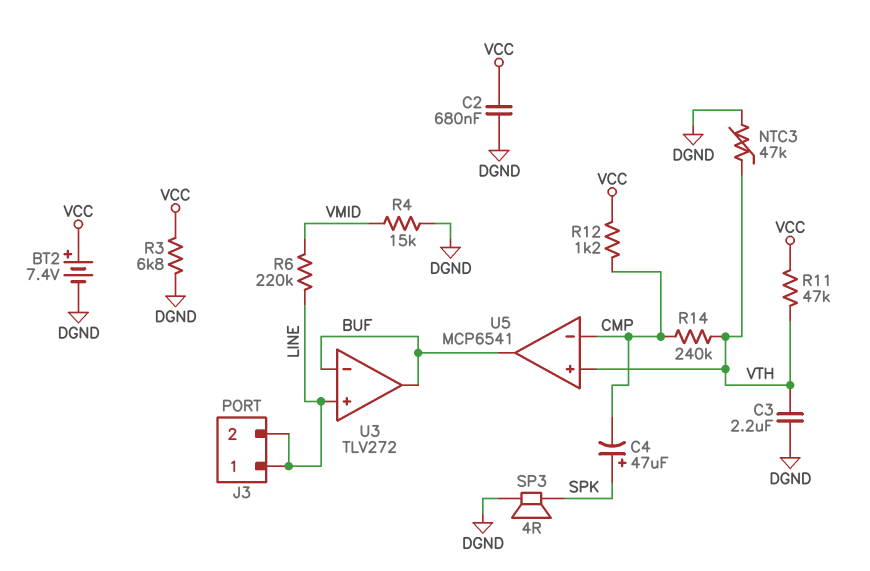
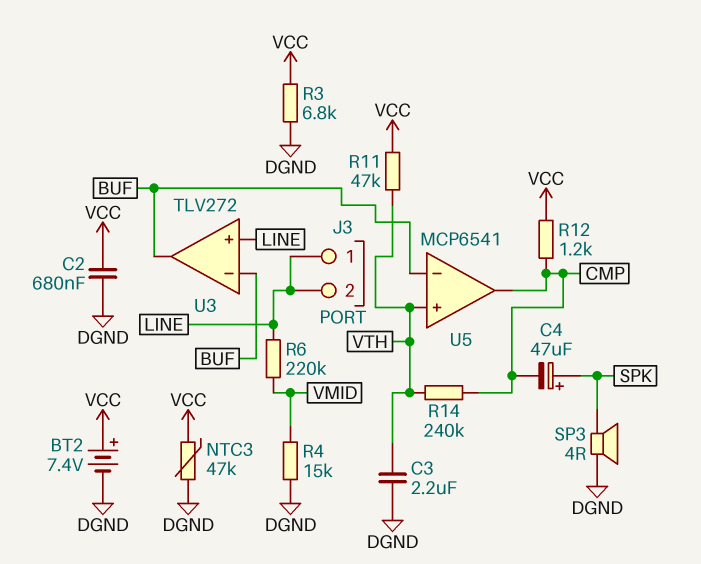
NTC3: 47k (DGND, VTH) -> 47k (DGND, VCC)
U5 pin in-: CMP -> BUF
U5 pin out: BUF -> CMP

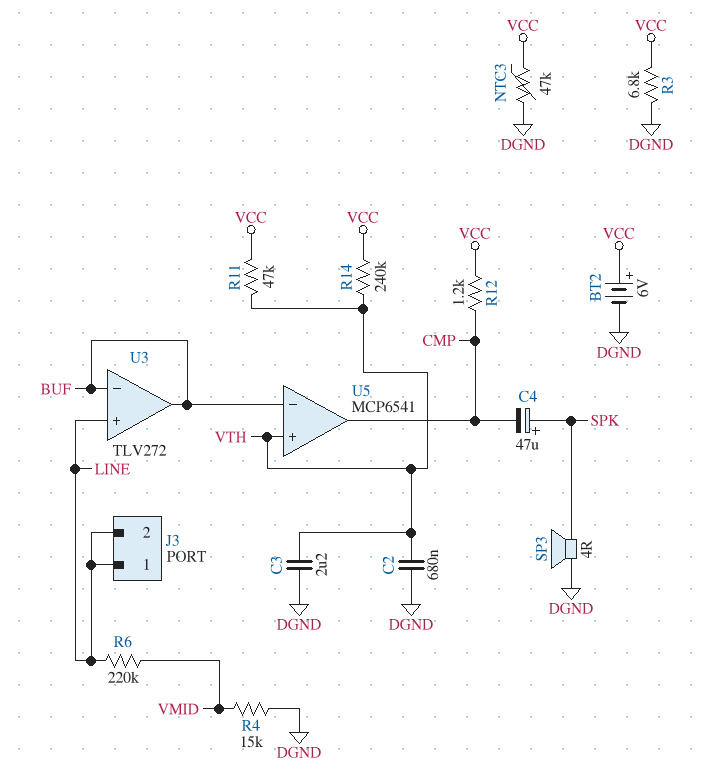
BT2: 7.4V (plus VCC, minus DGND) -> 6V (plus VCC, minus DGND)
C2: 680nF (DGND, VCC) -> 680nF (DGND, VTH)
R14: 240k (CMP, VTH) -> 240k (VCC, VTH)

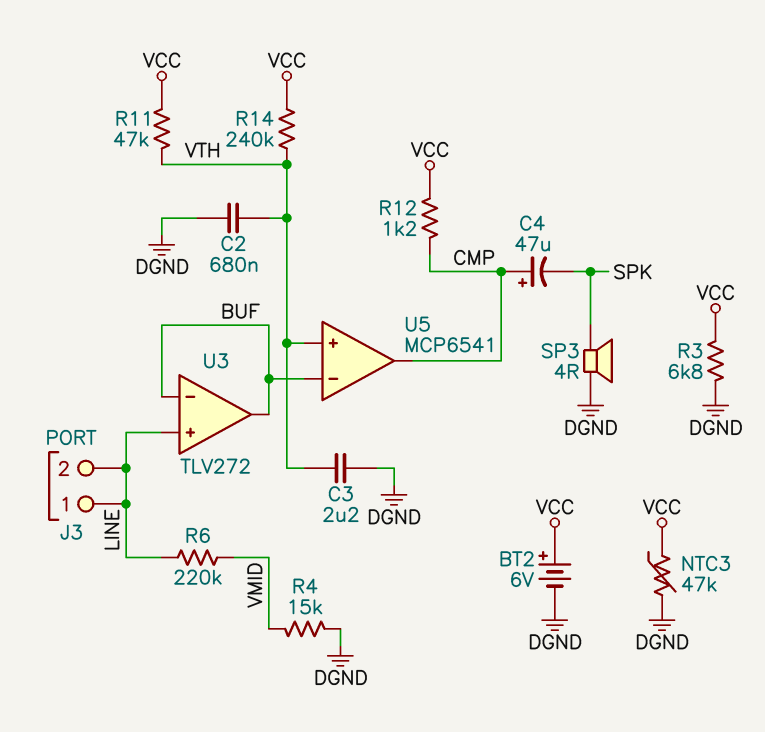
C4: 47uF (plus SPK, minus CMP) -> 47uF (plus CMP, minus SPK)

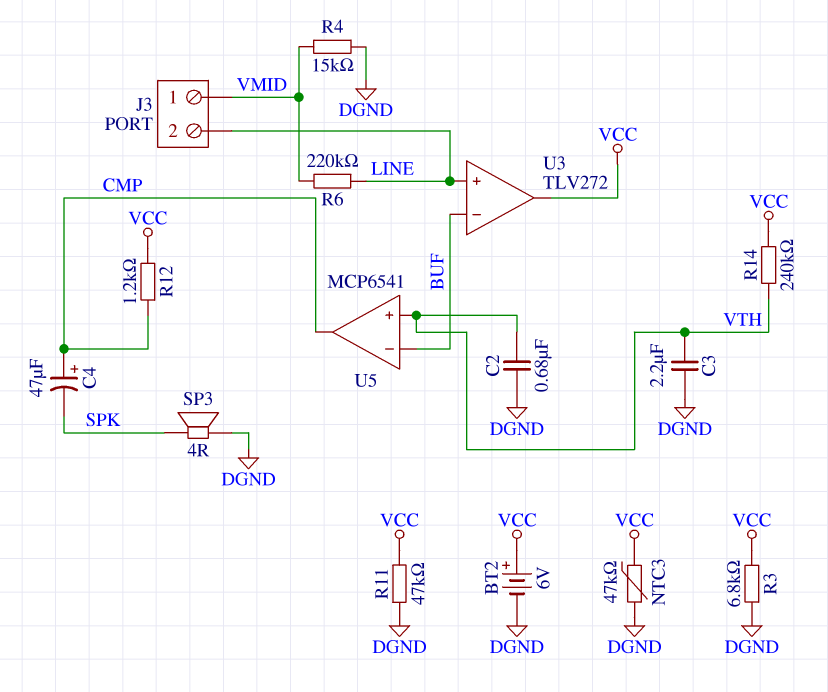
J3 pin 1: LINE -> VMID
R11: 47k (VCC, VTH) -> 47k (DGND, VCC)
U3 pin out: BUF -> VCC

